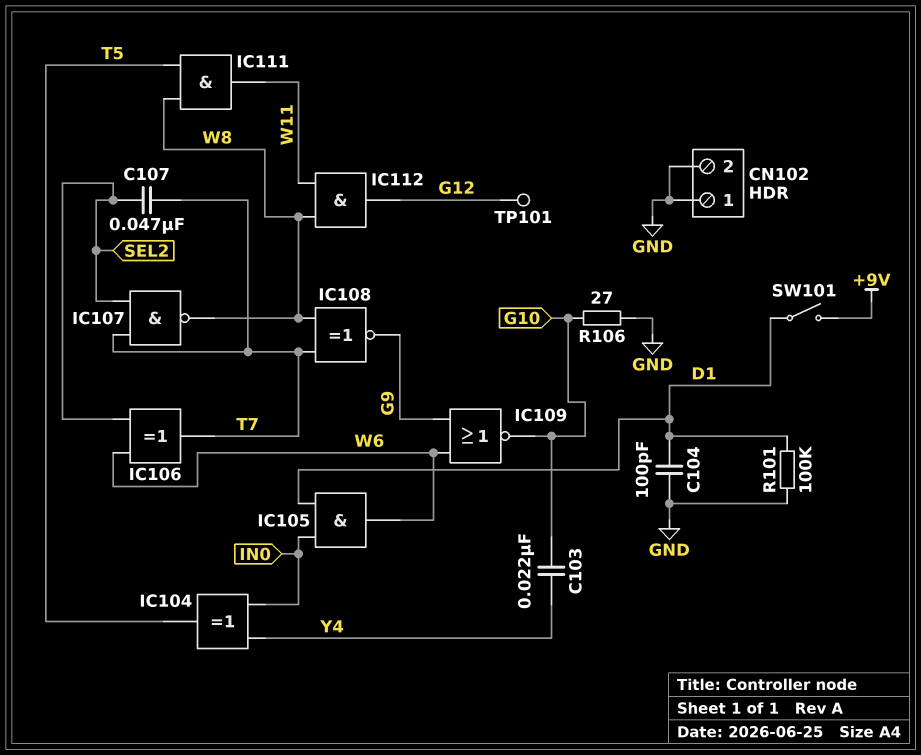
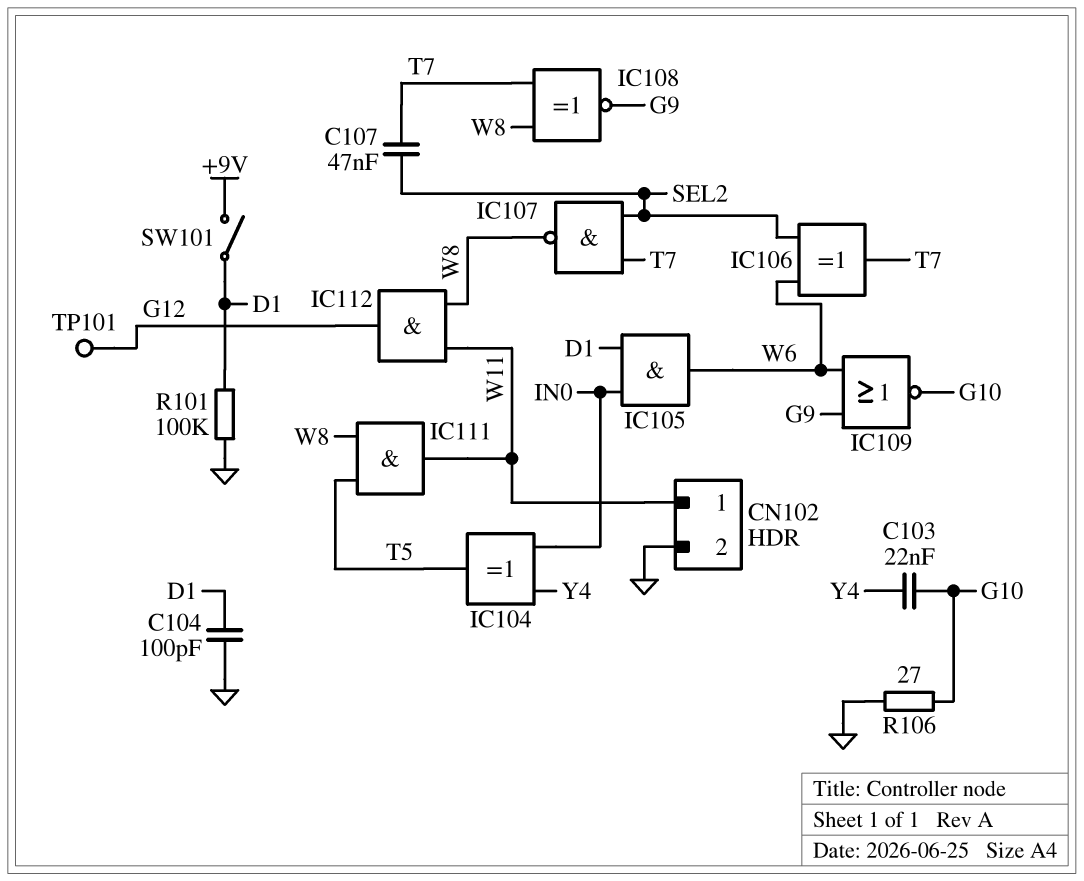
CN102 pin 1: GND -> W11

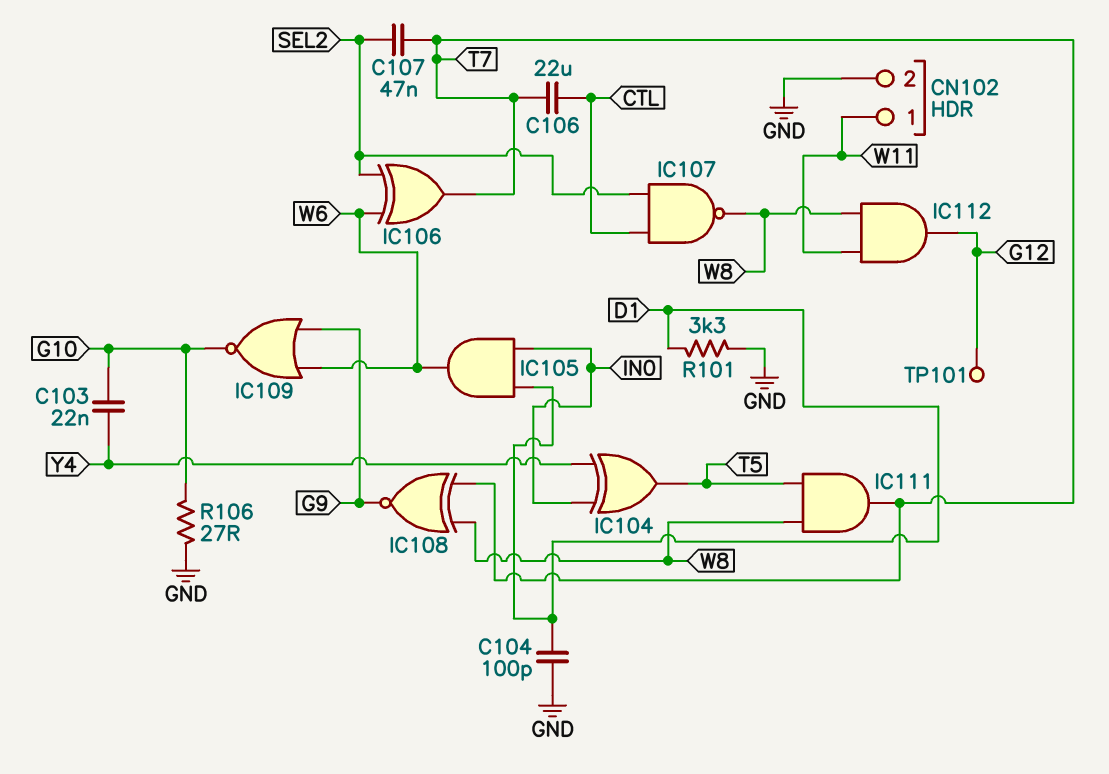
C106: none -> 22uF (CTL, T7)
IC107: NAND (in SEL2, in T7, out W8) -> NAND (in CTL, in SEL2, out W8)
IC111: AND (in T5, in W8, out W11) -> AND (in T5, in W8, out T7)
R101: 100k (D1, GND) -> 3.3k (D1, GND)
SW101: switch (+9V, D1) -> none

